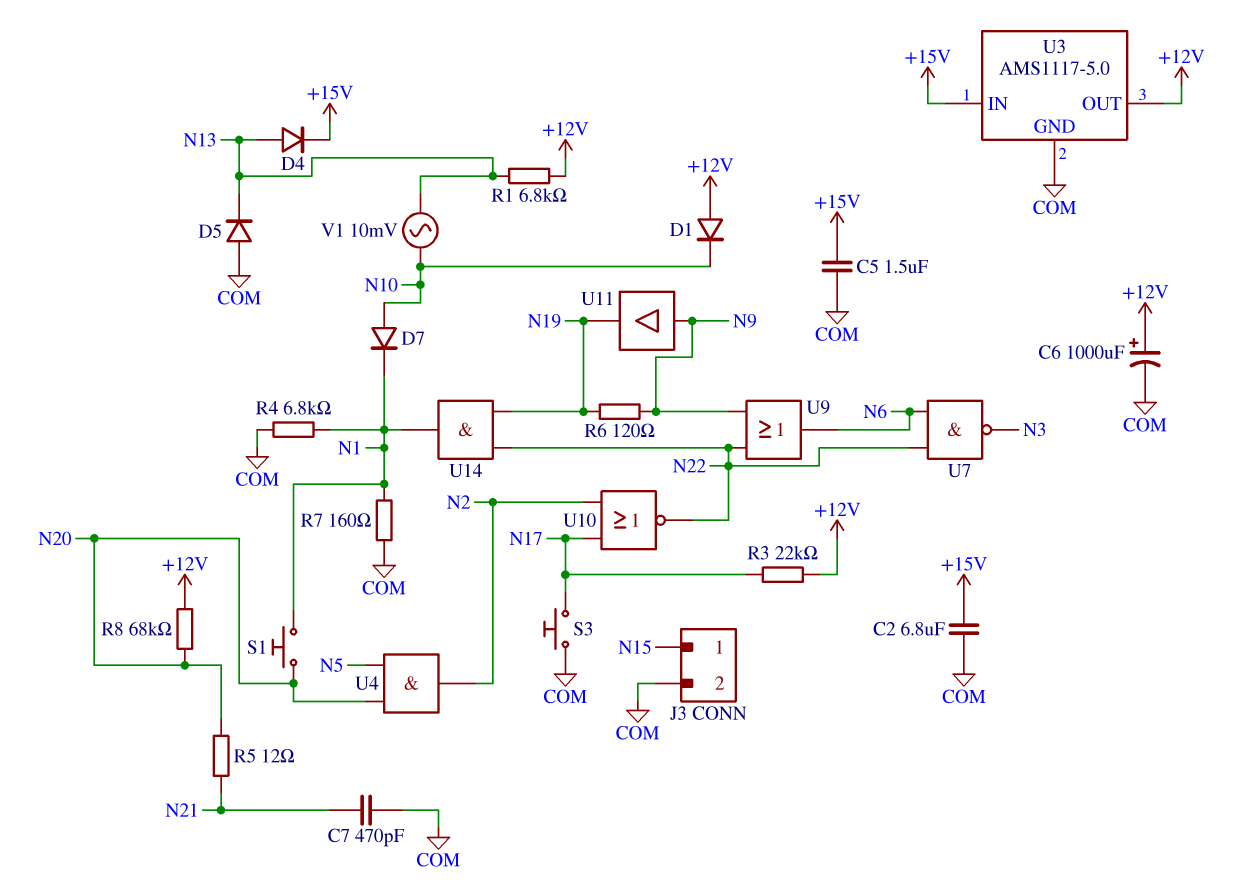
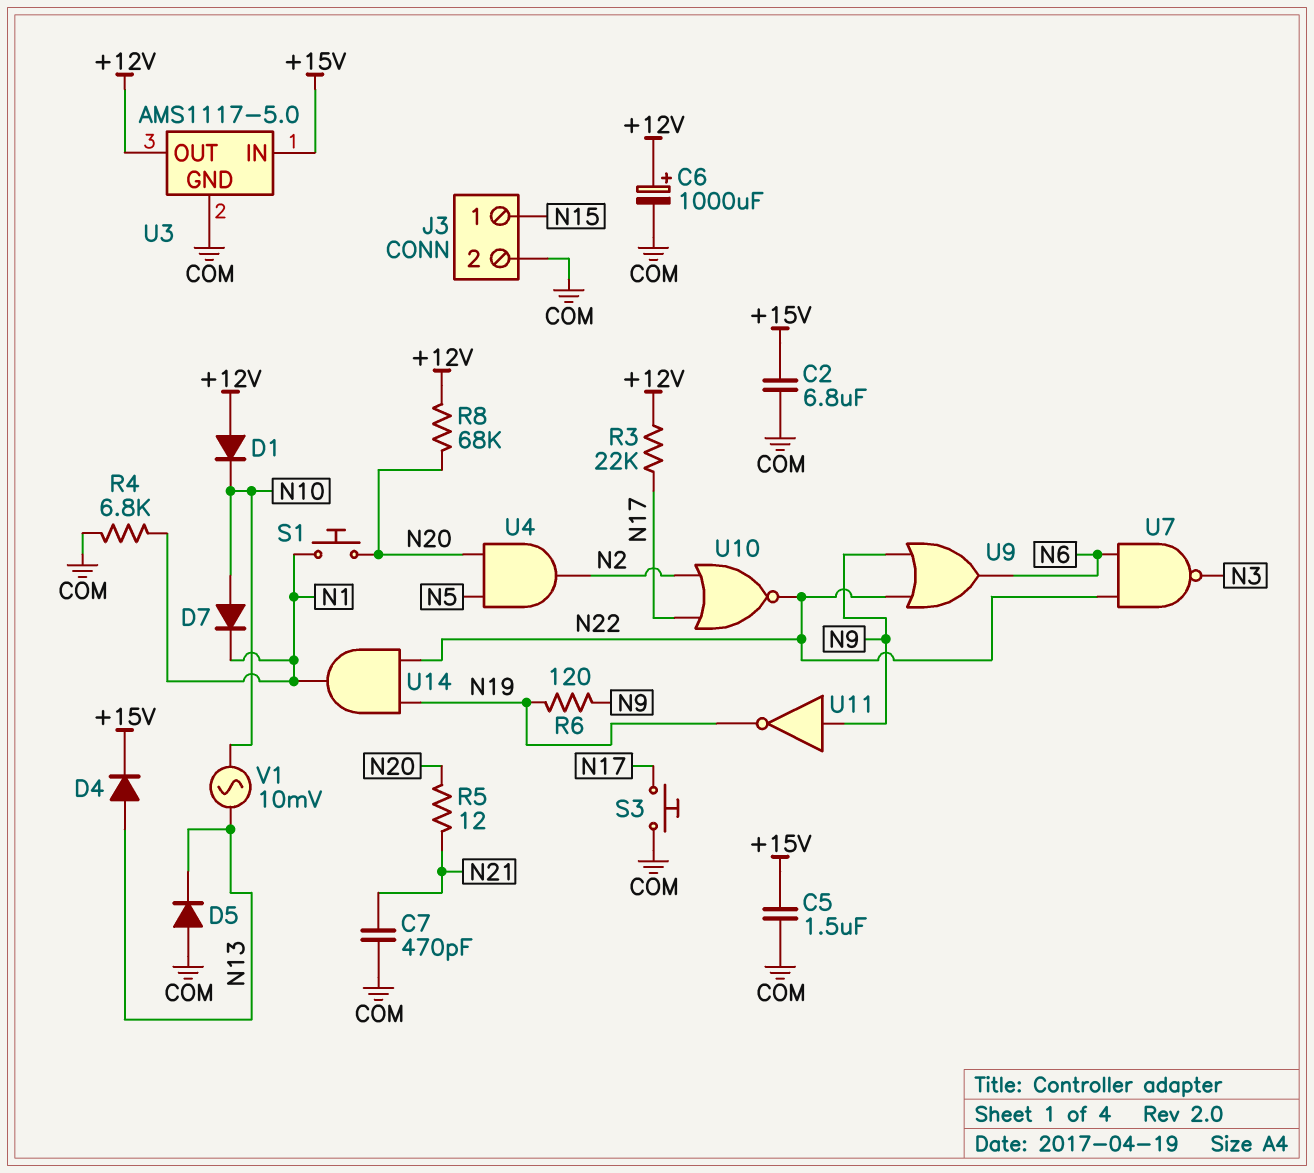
R1: 6.8k (+12V, N13) -> none
R7: 160 (COM, N1) -> none
U11: buffer (in N9, out N19) -> NOT (in N9, out N19)

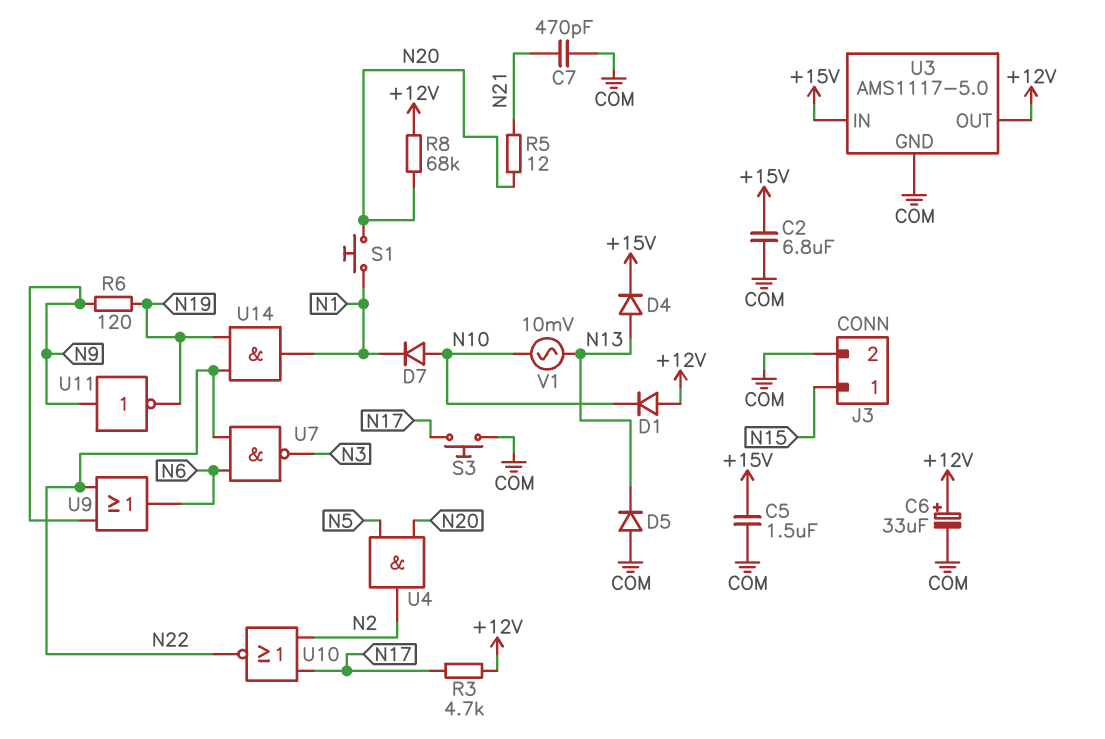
C6: 1000uF (plus +12V, minus COM) -> 33uF (plus +12V, minus COM)
R3: 22k (+12V, N17) -> 4.7k (+12V, N17)
R4: 6.8k (COM, N1) -> none

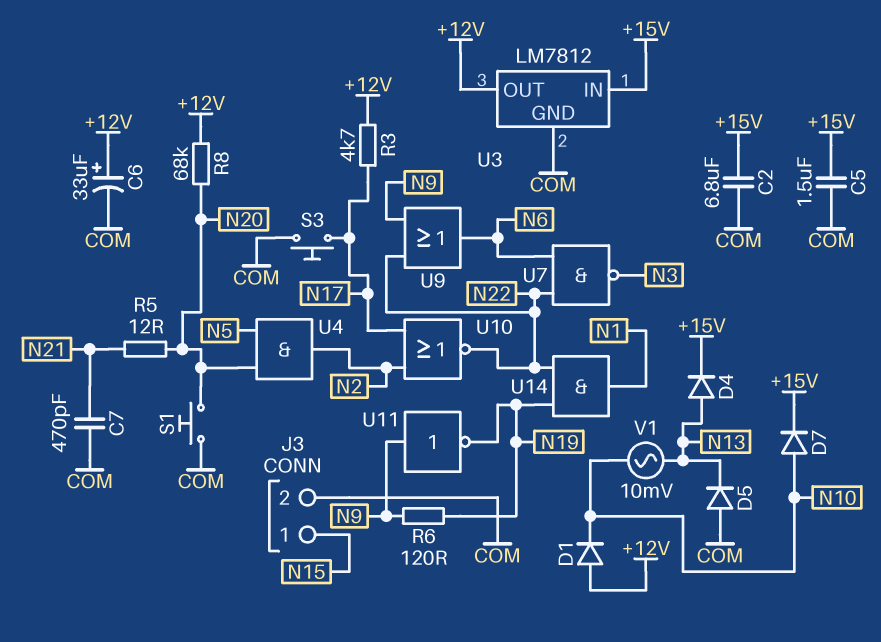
D7: diode (A N10, K N1) -> diode (A N10, K +15V)
S1: button (N1, N20) -> button (COM, N20)
U3: AMS1117-5.0 -> LM7812

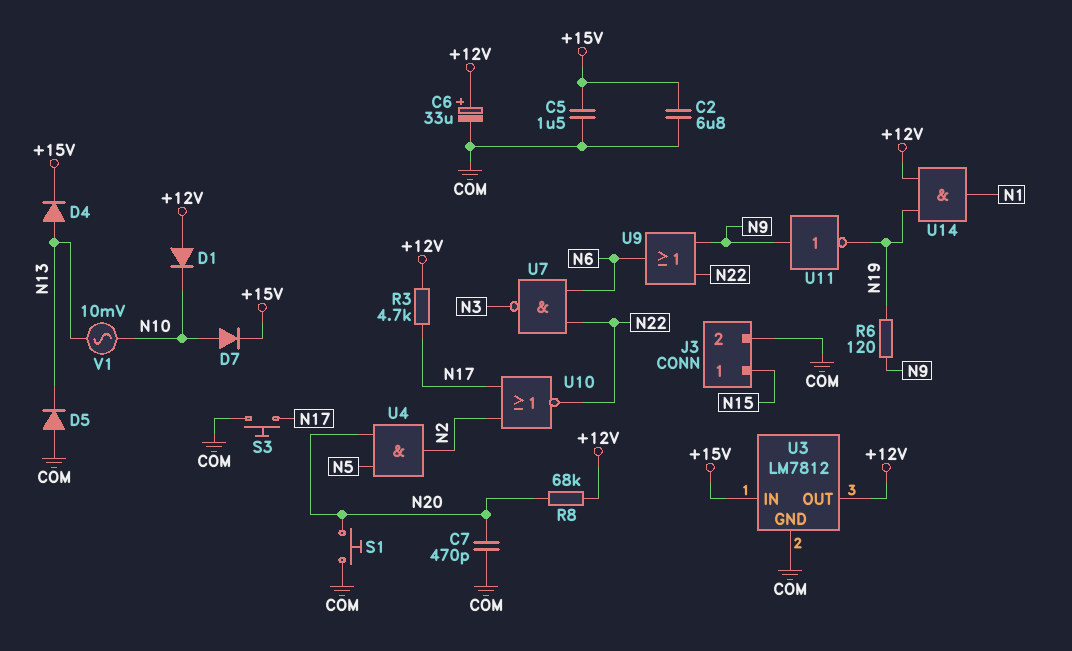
C7: 470pF (COM, N21) -> 470pF (COM, N20)
R5: 12 (N20, N21) -> none
U14: AND (in N19, in N22, out N1) -> AND (in +12V, in N19, out N1)

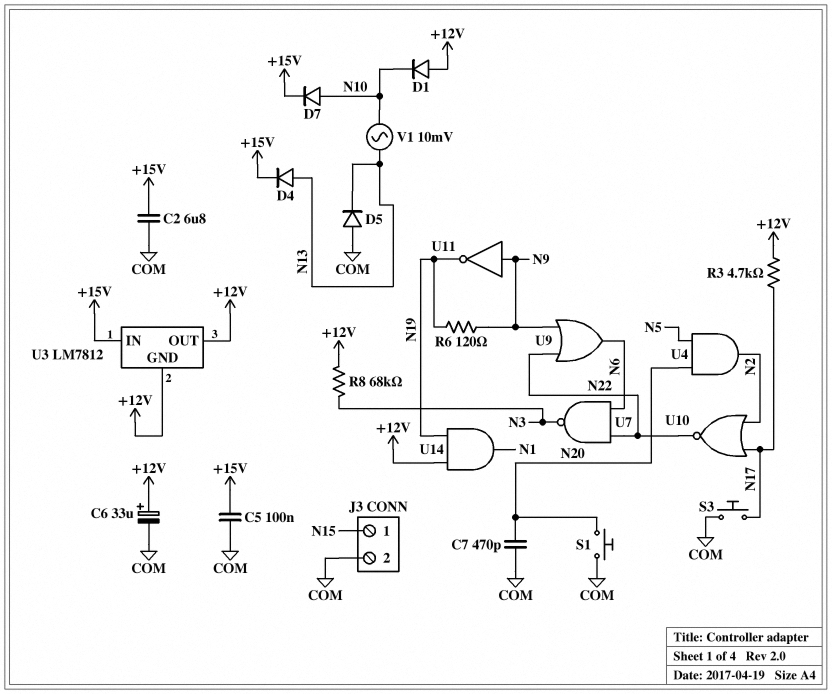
C5: 1.5uF (+15V, COM) -> 100nF (+15V, COM)
R8: 68k (+12V, N20) -> 68k (+12V, N3)
U3 pin GND: COM -> +12V

